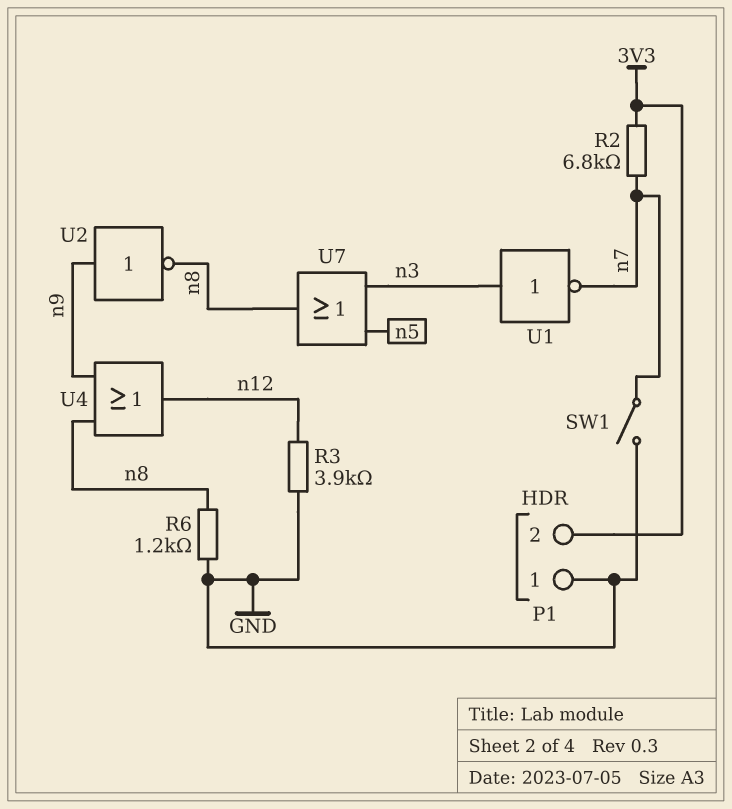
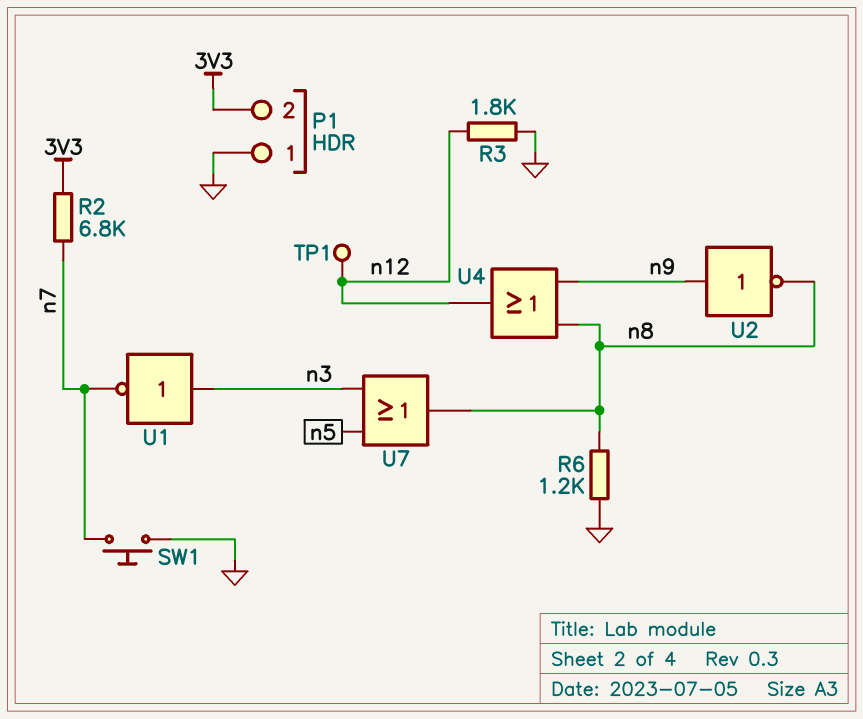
R3: 3.9k (GND, n12) -> 1.8k (GND, n12)
SW1: switch (GND, n7) -> button (GND, n7)
TP1: none -> test point (n12)

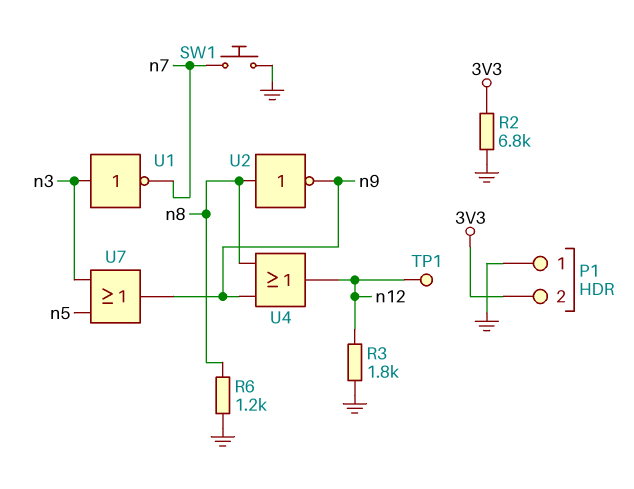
R2: 6.8k (3V3, n7) -> 6.8k (3V3, GND)
U2: NOT (in n9, out n8) -> NOT (in n8, out n9)
U7: OR (in n3, in n5, out n8) -> OR (in n3, in n5, out n9)

